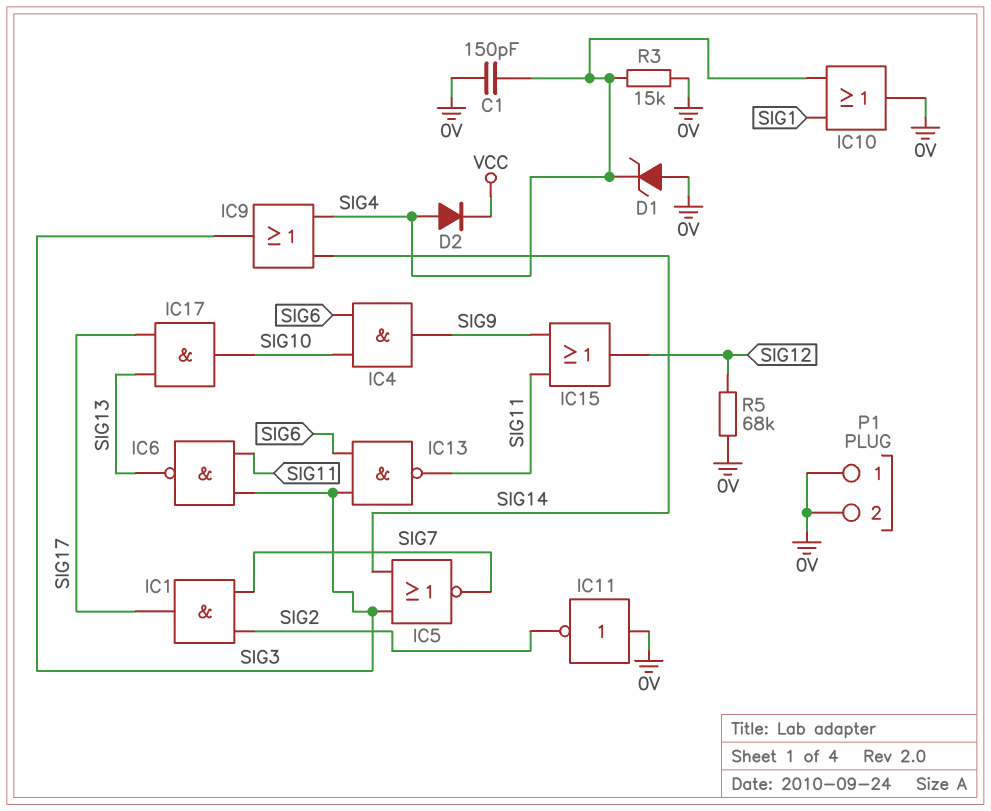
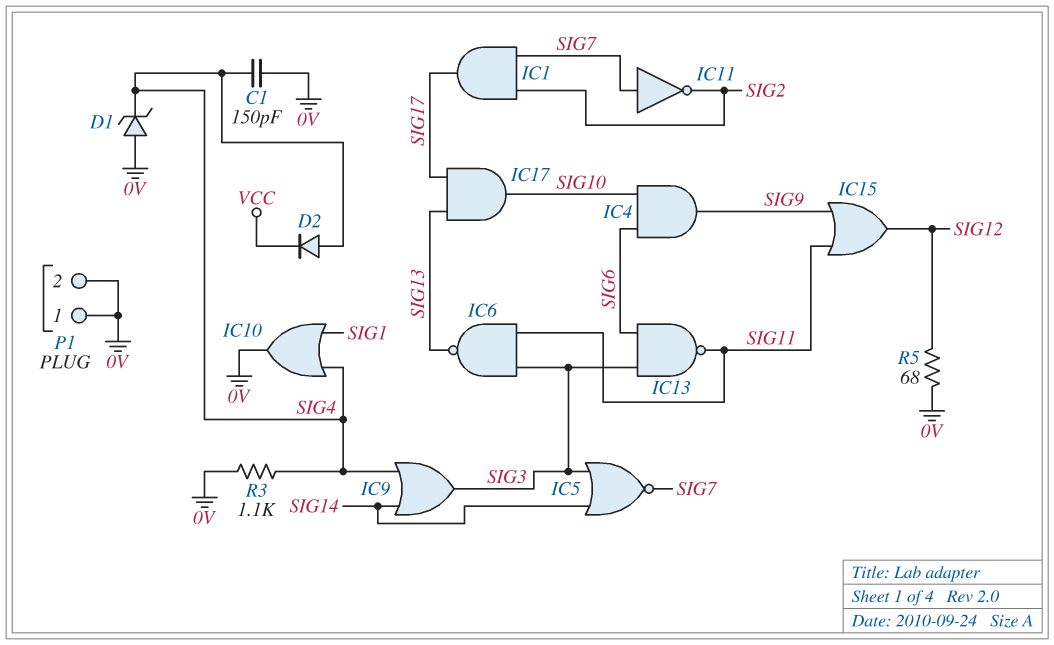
IC11: NOT (in 0V, out SIG2) -> NOT (in SIG7, out SIG2)
R3: 15k (0V, SIG4) -> 1.1k (0V, SIG4)
R5: 68k (0V, SIG12) -> 68 (0V, SIG12)

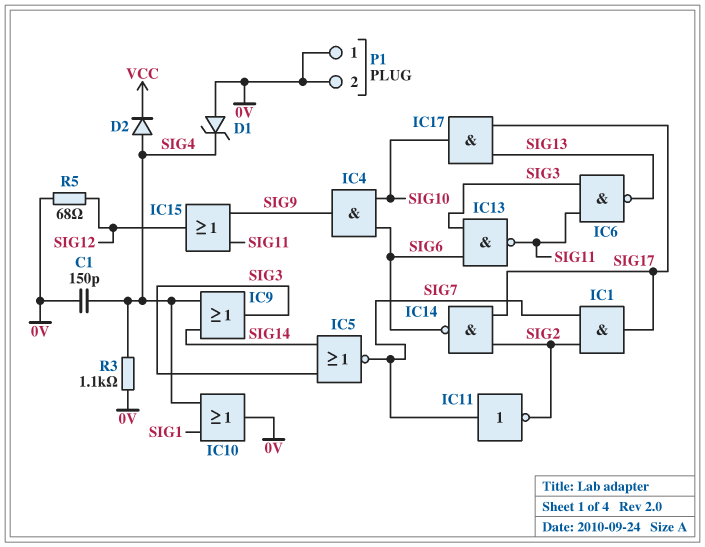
IC14: none -> NAND (in SIG2, in SIG17, out SIG6)

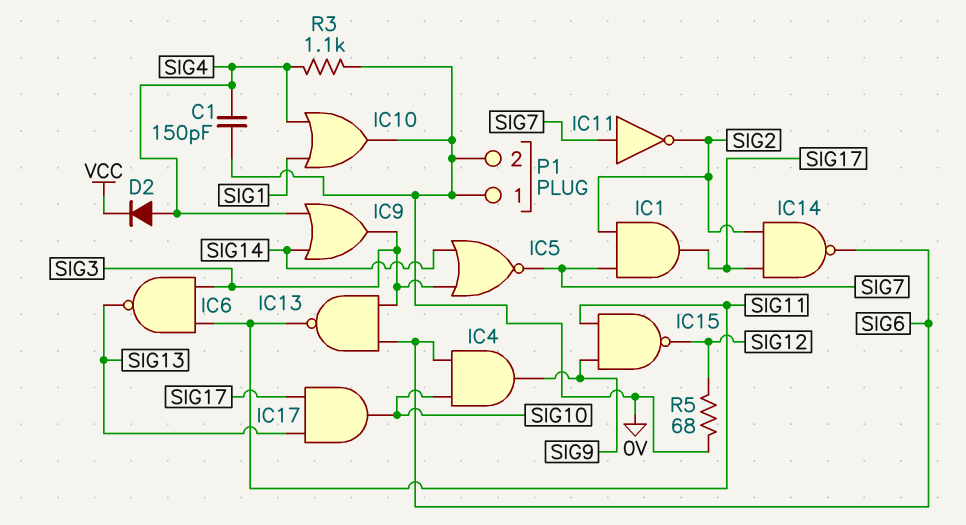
D1: zener (A 0V, K SIG4) -> none
IC15: OR (in SIG9, in SIG11, out SIG12) -> NAND (in SIG9, in SIG11, out SIG12)

